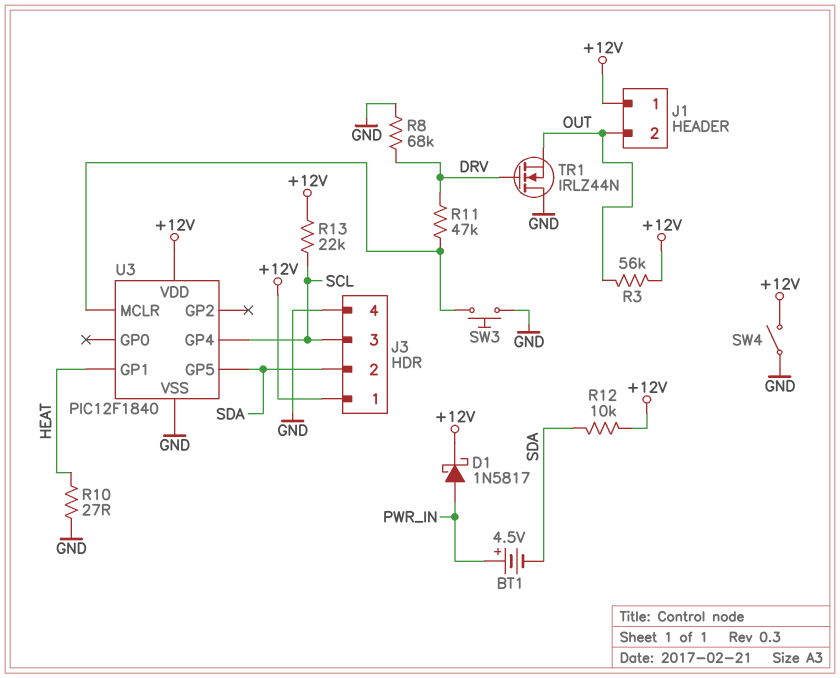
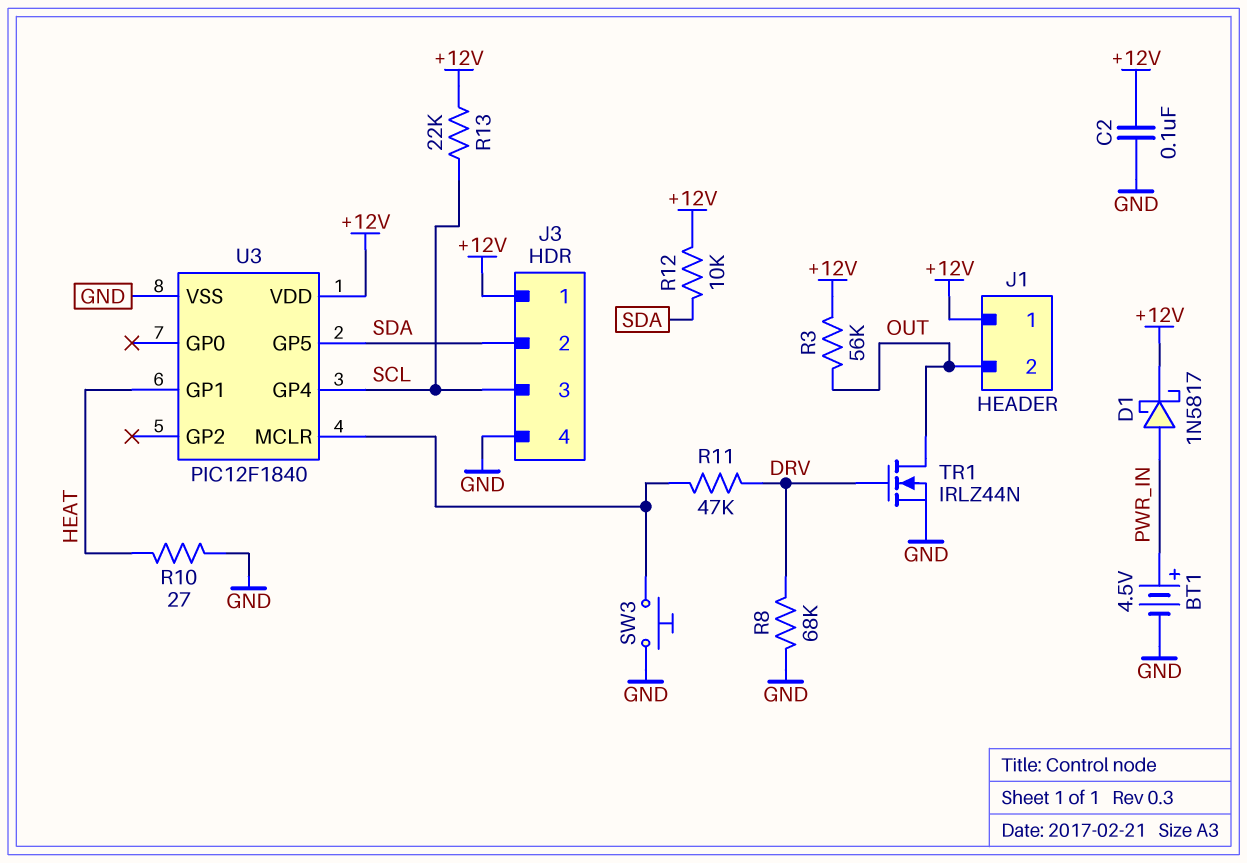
BT1: 4.5V (plus PWR_IN, minus SDA) -> 4.5V (plus PWR_IN, minus GND)
C2: none -> 100nF (+12V, GND)
SW4: switch (+12V, GND) -> none
TR1: NMOS IRLZ44N (G DRV, D GND, S OUT) -> NMOS IRLZ44N (G DRV, D OUT, S GND)

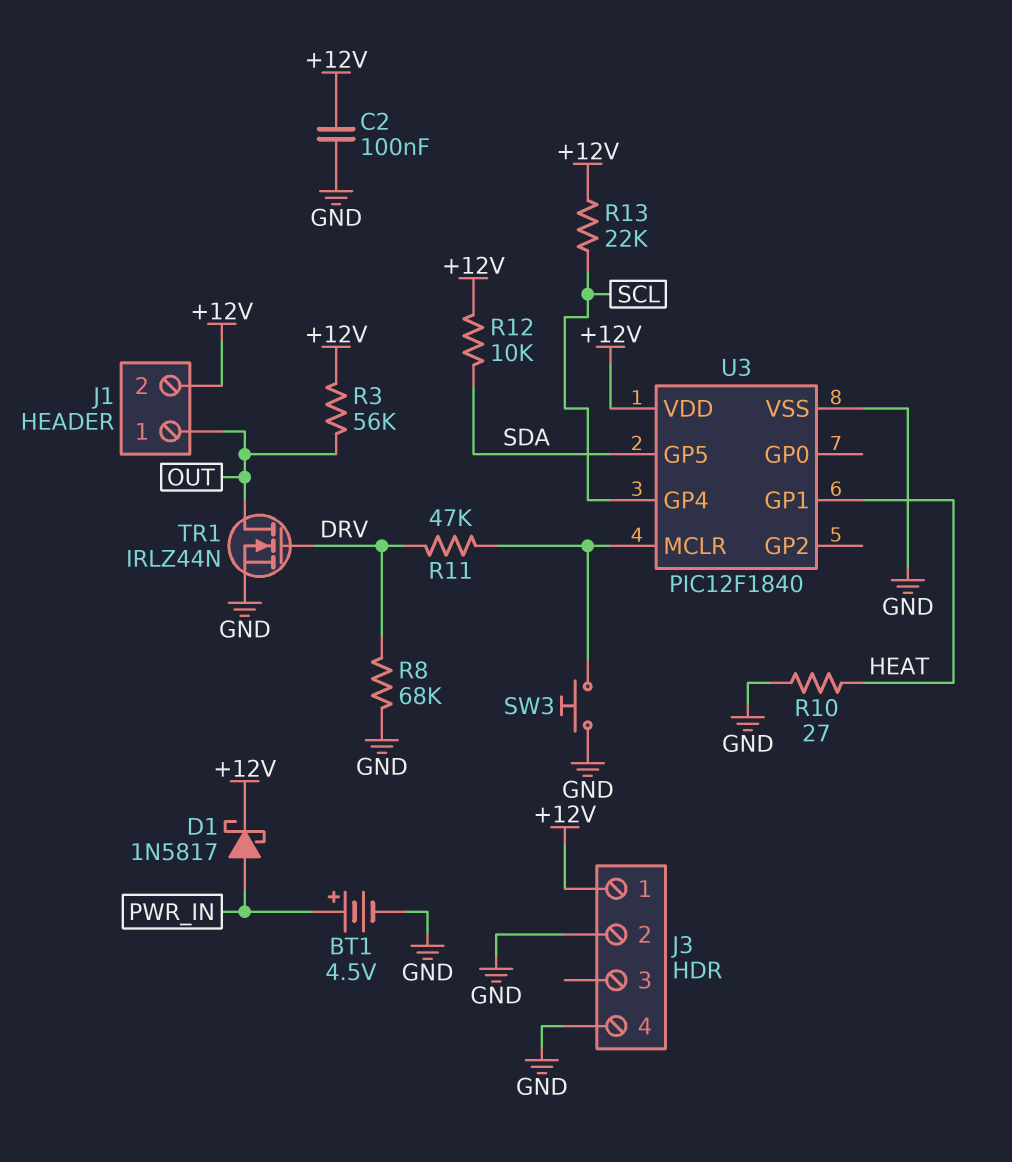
J1 pin 1: +12V -> OUT
J1 pin 2: OUT -> +12V
J3 pin 2: SDA -> GND
J3 pin 3: SCL -> none

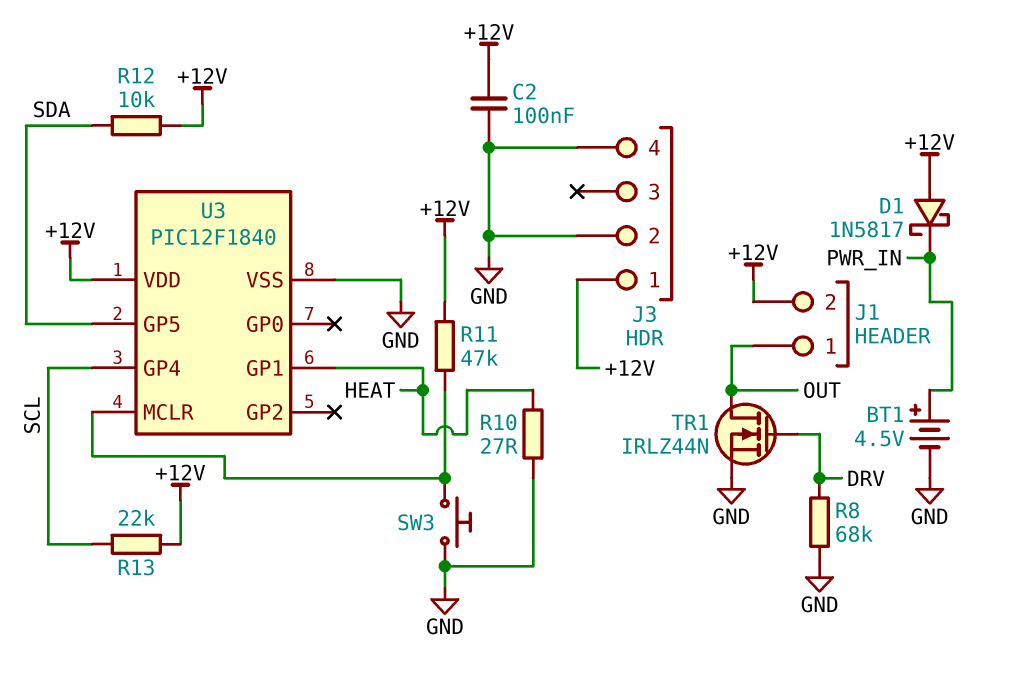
D1: schottky 1N5817 (A PWR_IN, K +12V) -> schottky 1N5817 (A +12V, K PWR_IN)
R3: 56k (+12V, OUT) -> none
R11: 47k (DRV, U3/MCLR) -> 47k (+12V, U3/MCLR)

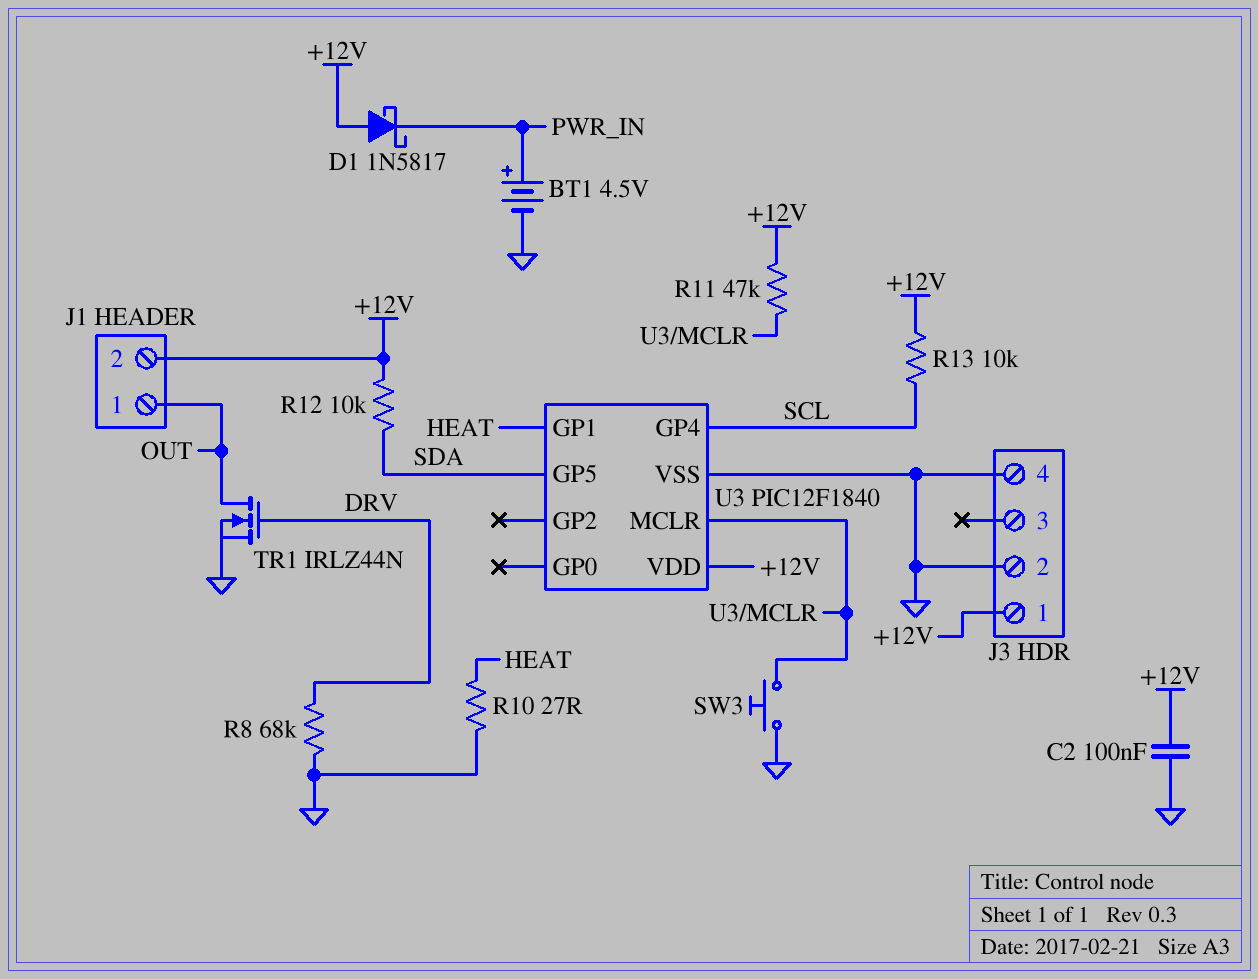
R13: 22k (+12V, SCL) -> 10k (+12V, SCL)

